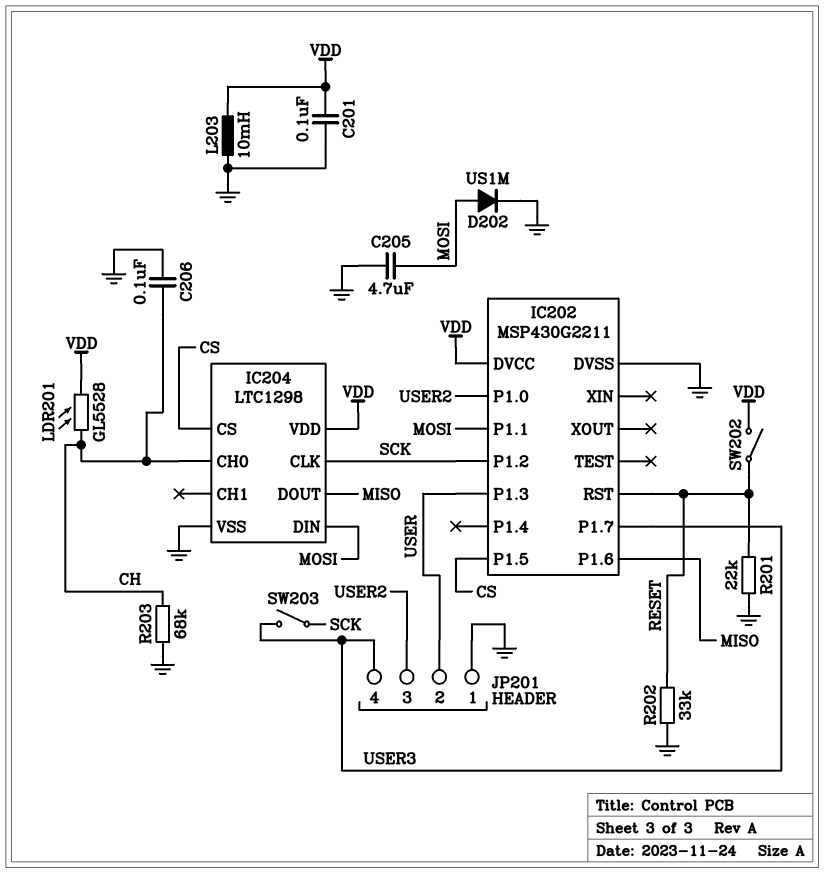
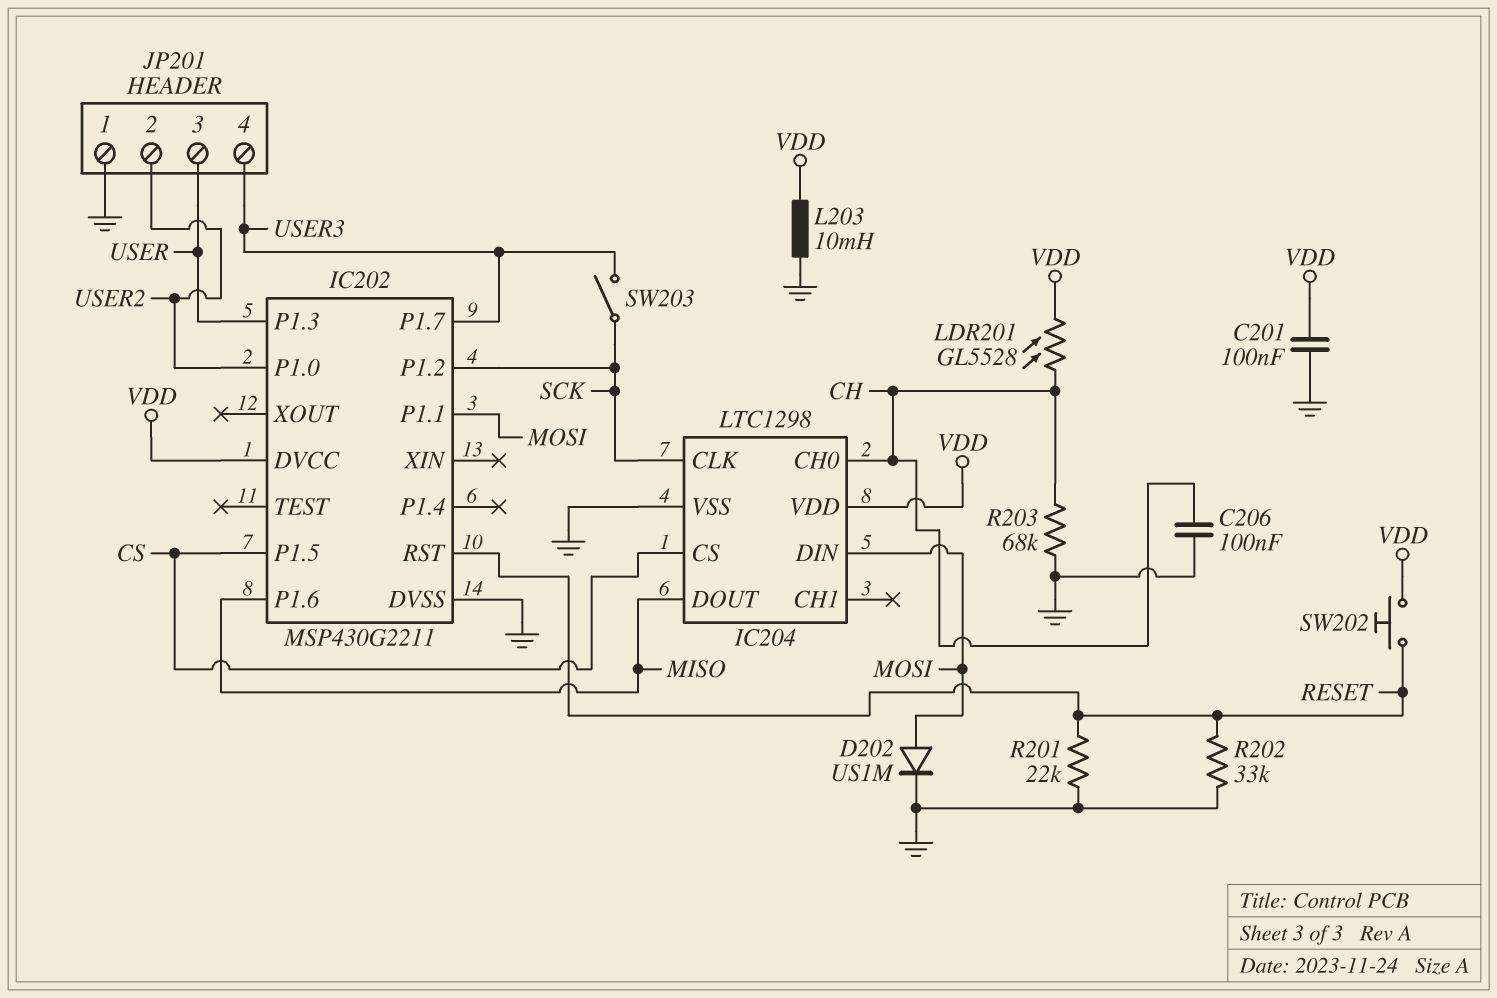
C205: 4.7uF (GND, MOSI) -> none
JP201 pin 2: USER -> USER2
JP201 pin 3: USER2 -> USER
SW202: switch (RESET, VDD) -> button (RESET, VDD)

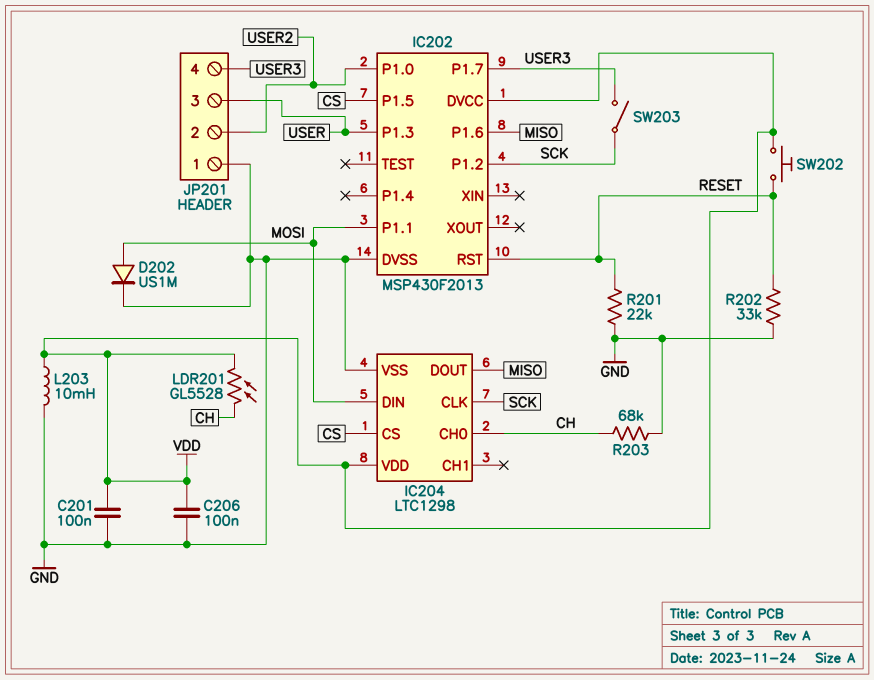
C206: 100nF (CH, GND) -> 100nF (GND, VDD)
IC202: MSP430G2211 -> MSP430F2013

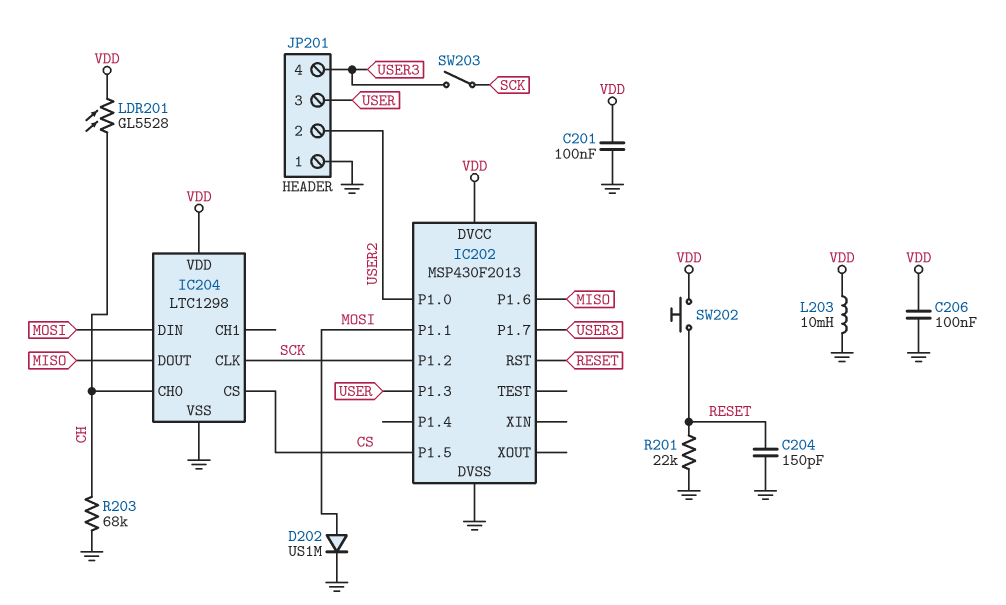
C204: none -> 150pF (GND, RESET)
R202: 33k (GND, RESET) -> none

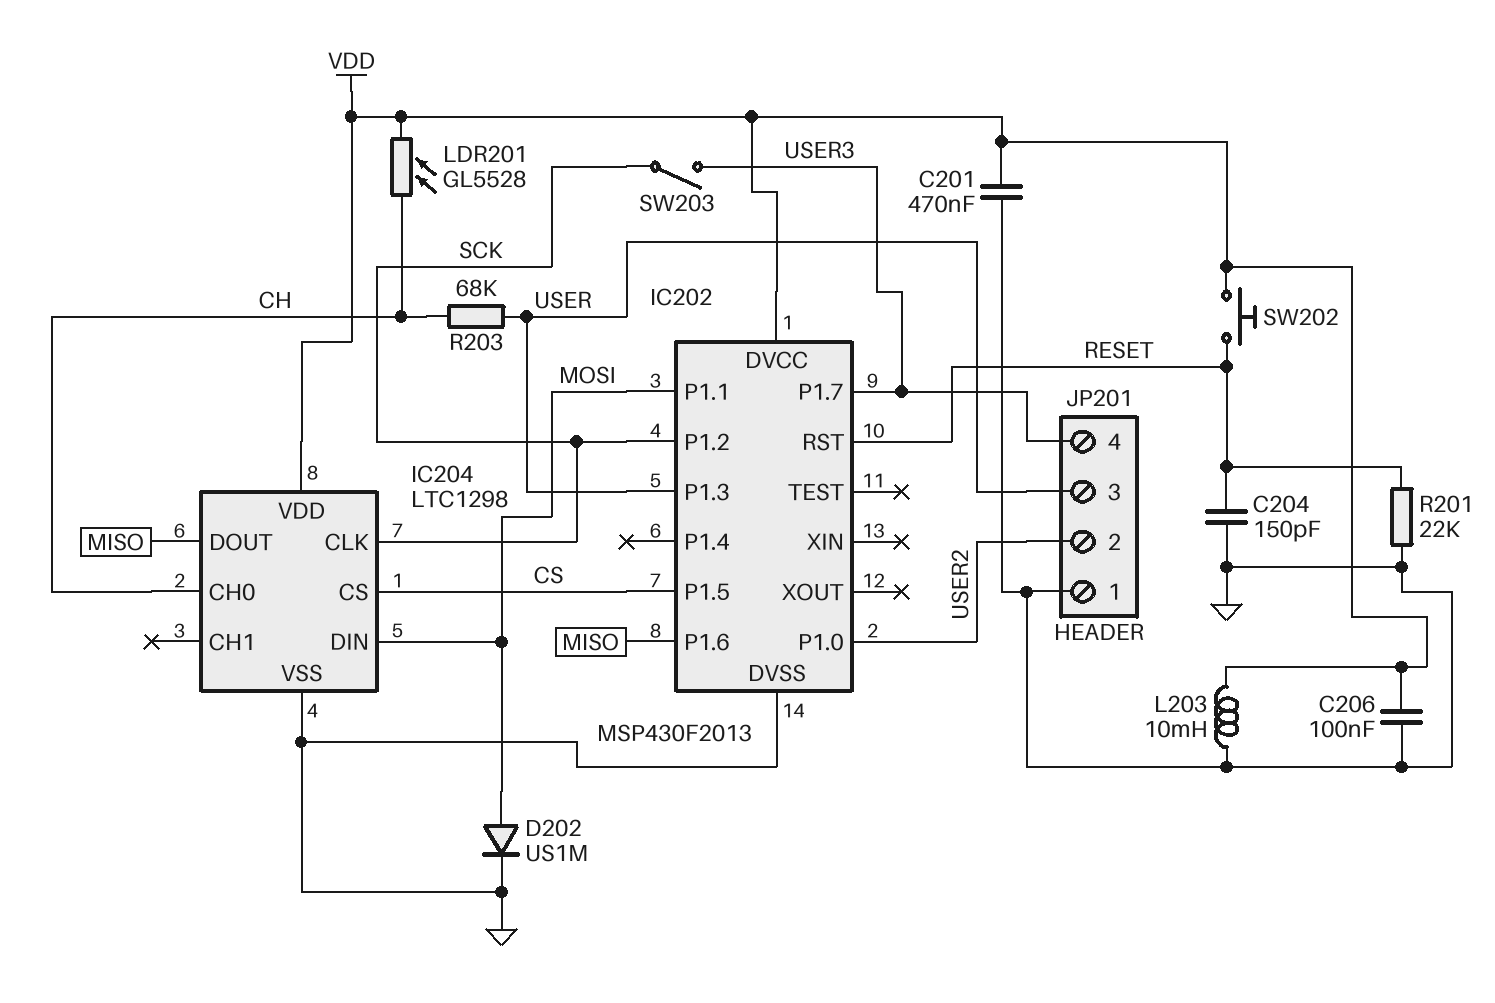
C201: 100nF (GND, VDD) -> 470nF (GND, VDD)
R203: 68k (CH, GND) -> 68k (CH, USER)

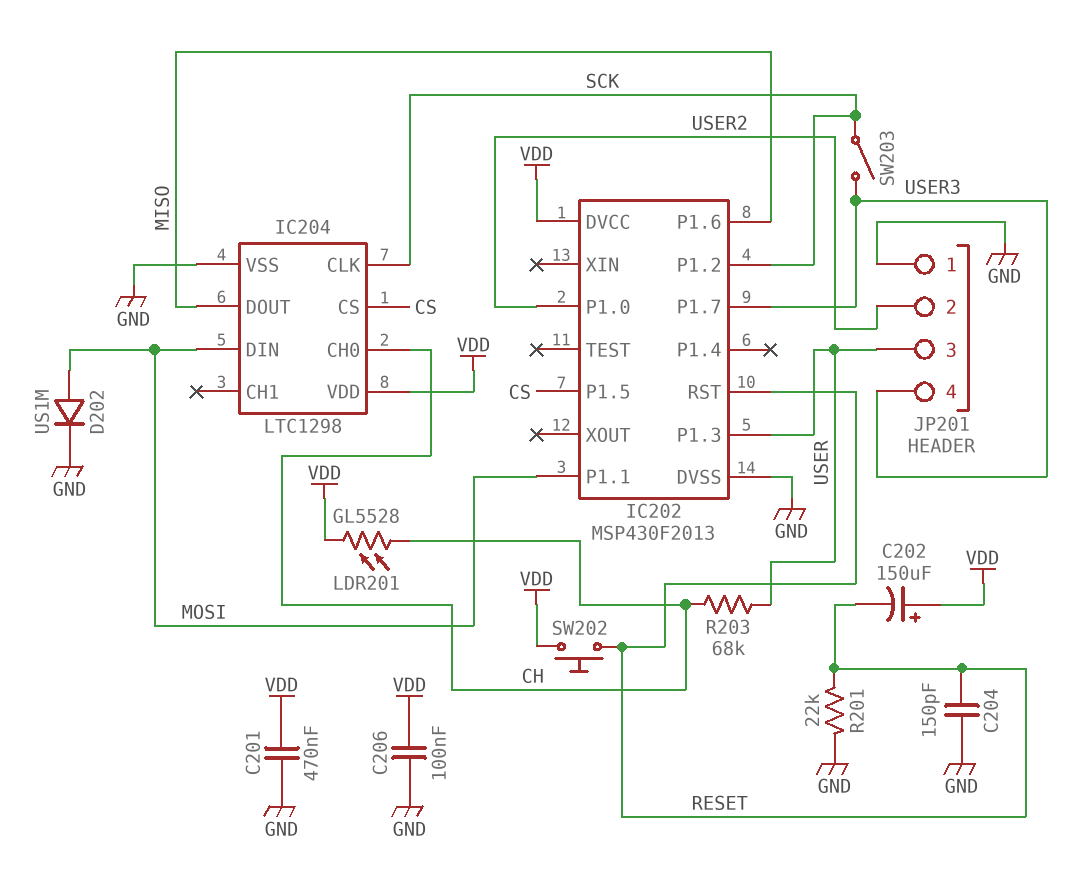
C202: none -> 150uF (plus VDD, minus RESET)
L203: 10mH (GND, VDD) -> none

